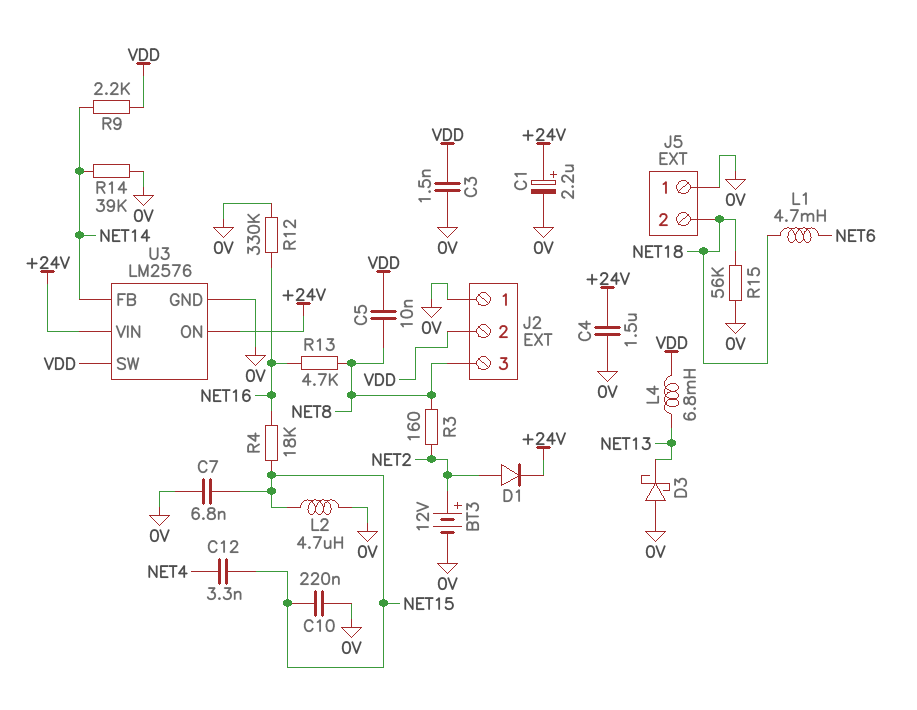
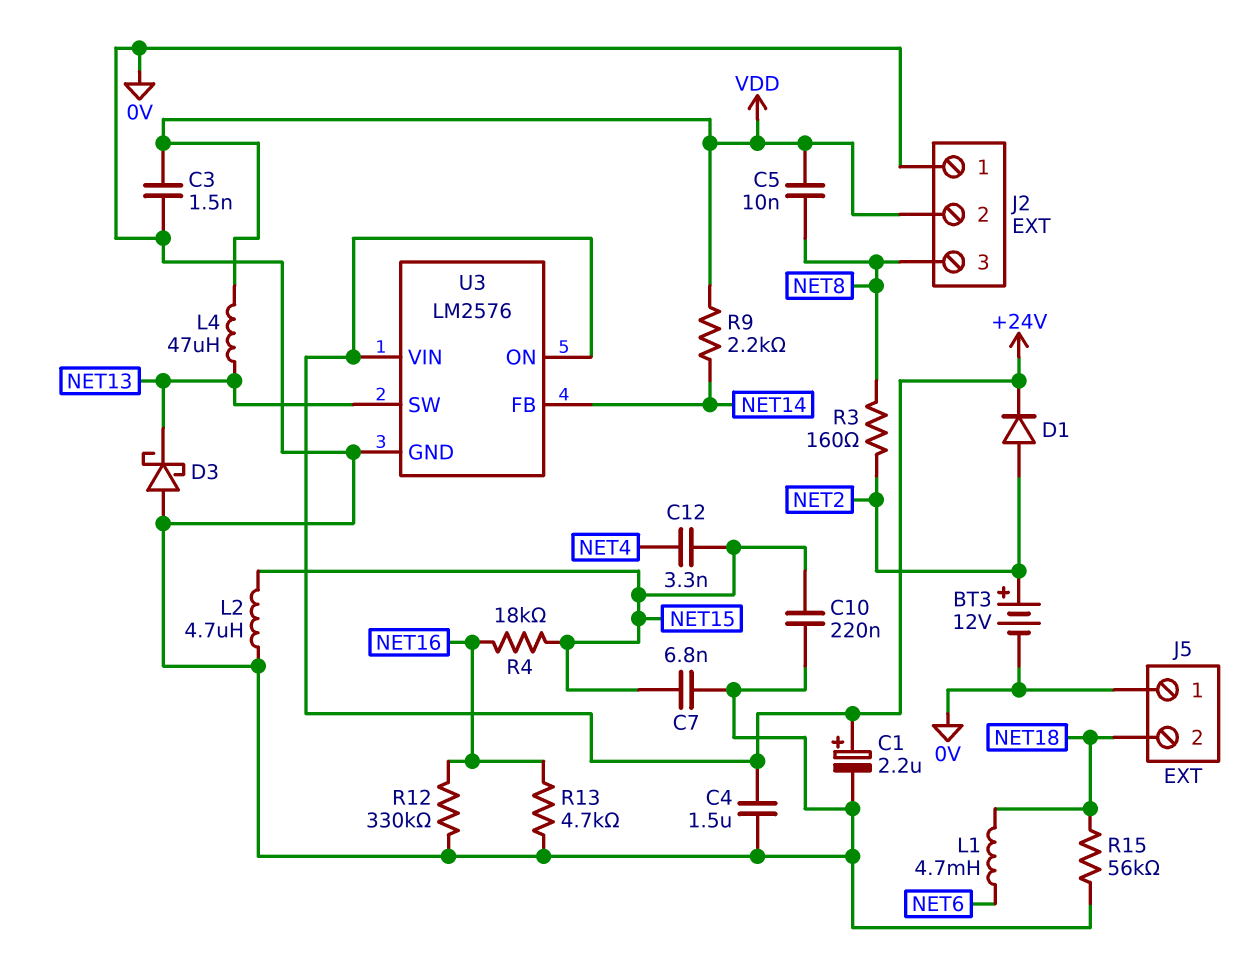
L4: 6.8mH (NET13, VDD) -> 47uH (NET13, VDD)
R13: 4.7k (NET8, NET16) -> 4.7k (0V, NET16)
R14: 39k (0V, NET14) -> none
U3 pin SW: VDD -> NET13

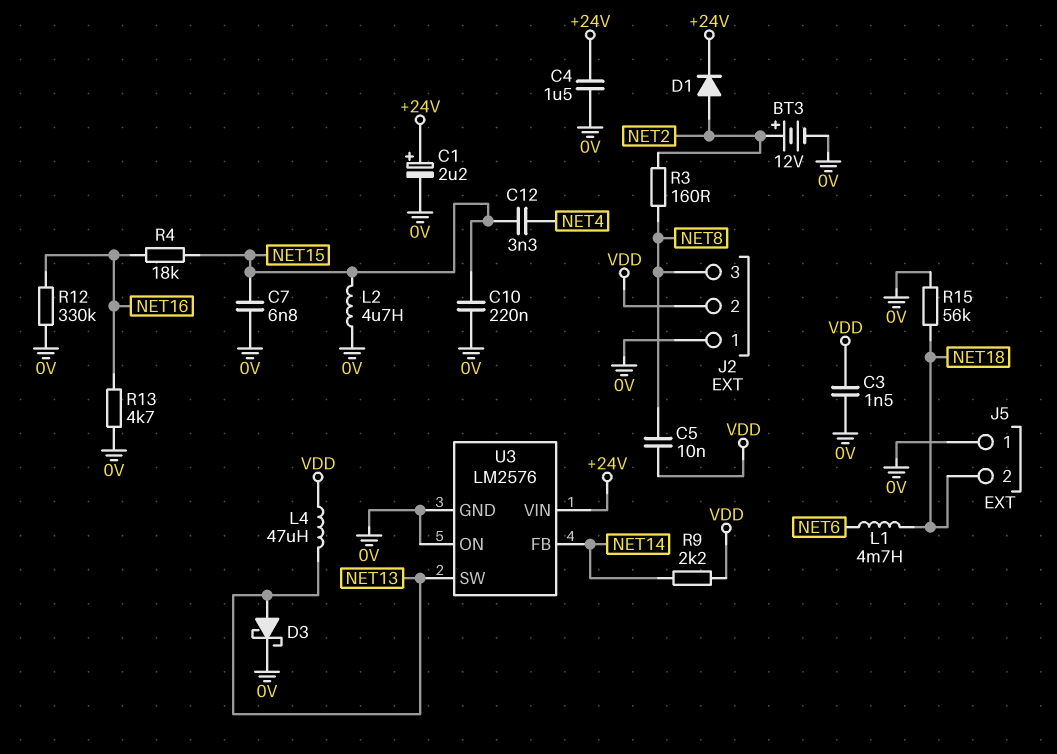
D3: schottky (A 0V, K NET13) -> schottky (A NET13, K 0V)
U3 pin ON: +24V -> 0V

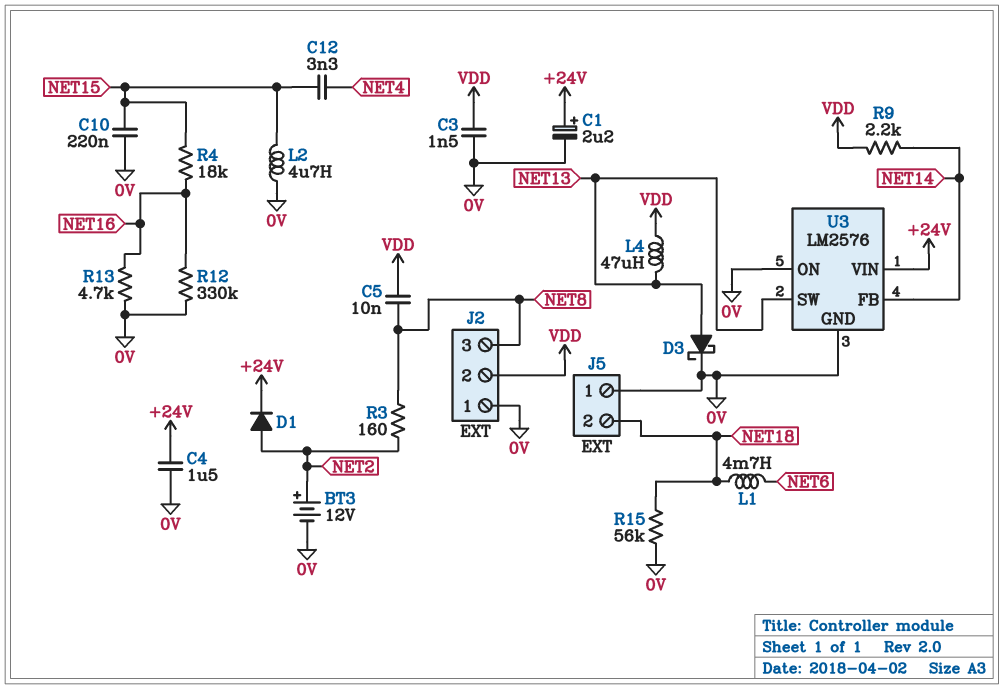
C7: 6.8nF (0V, NET15) -> none

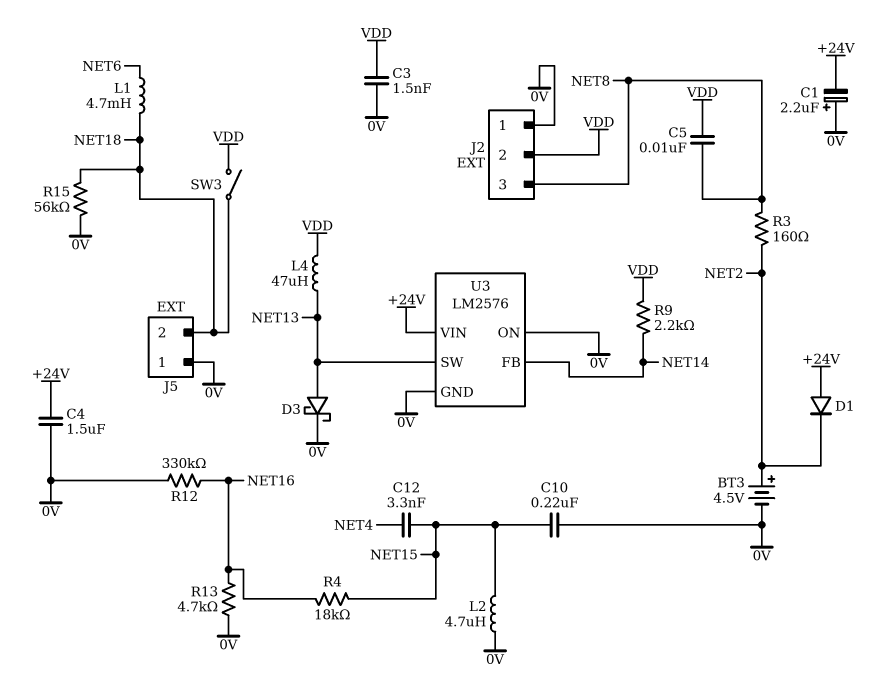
BT3: 12V (plus NET2, minus 0V) -> 4.5V (plus NET2, minus 0V)
C1: 2.2uF (plus +24V, minus 0V) -> 2.2uF (plus 0V, minus +24V)
D1: diode (A NET2, K +24V) -> diode (A +24V, K NET2)
SW3: none -> switch (NET18, VDD)

